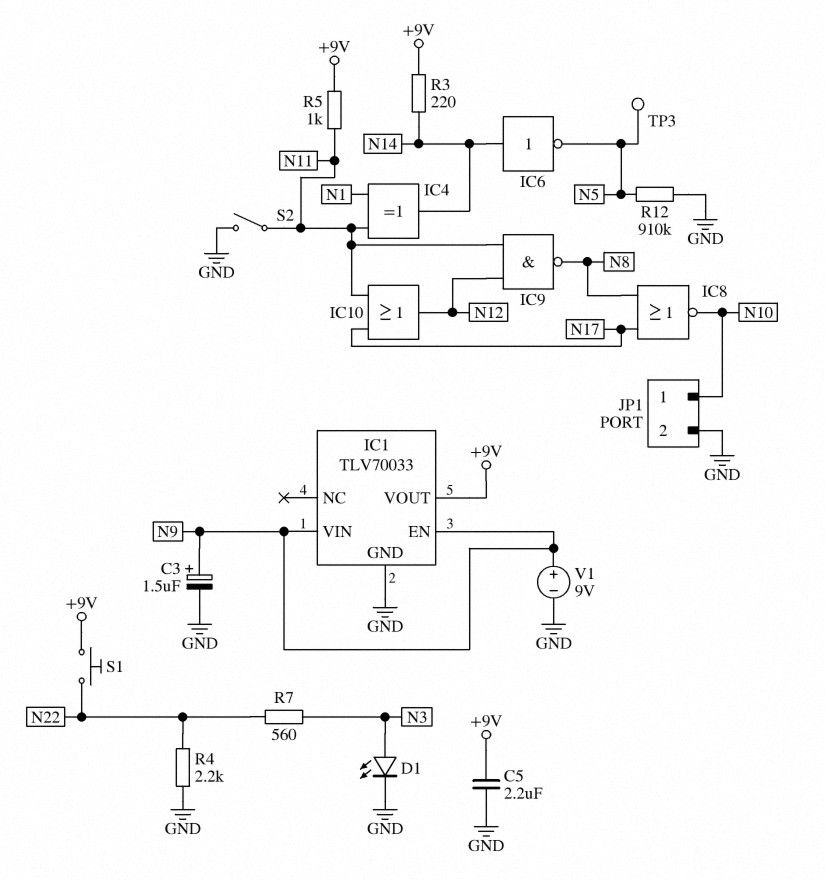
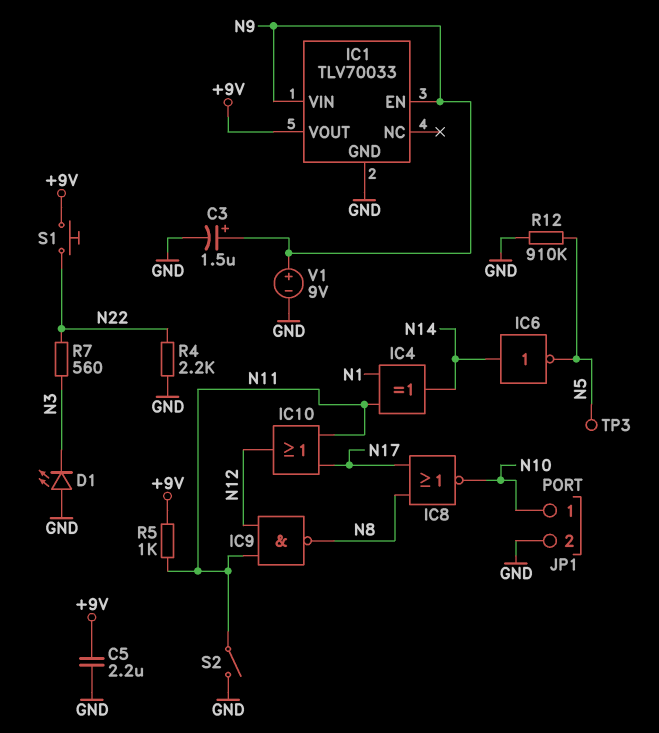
D1: LED (A N3, K GND) -> LED (A GND, K N3)
R3: 220 (+9V, N14) -> none

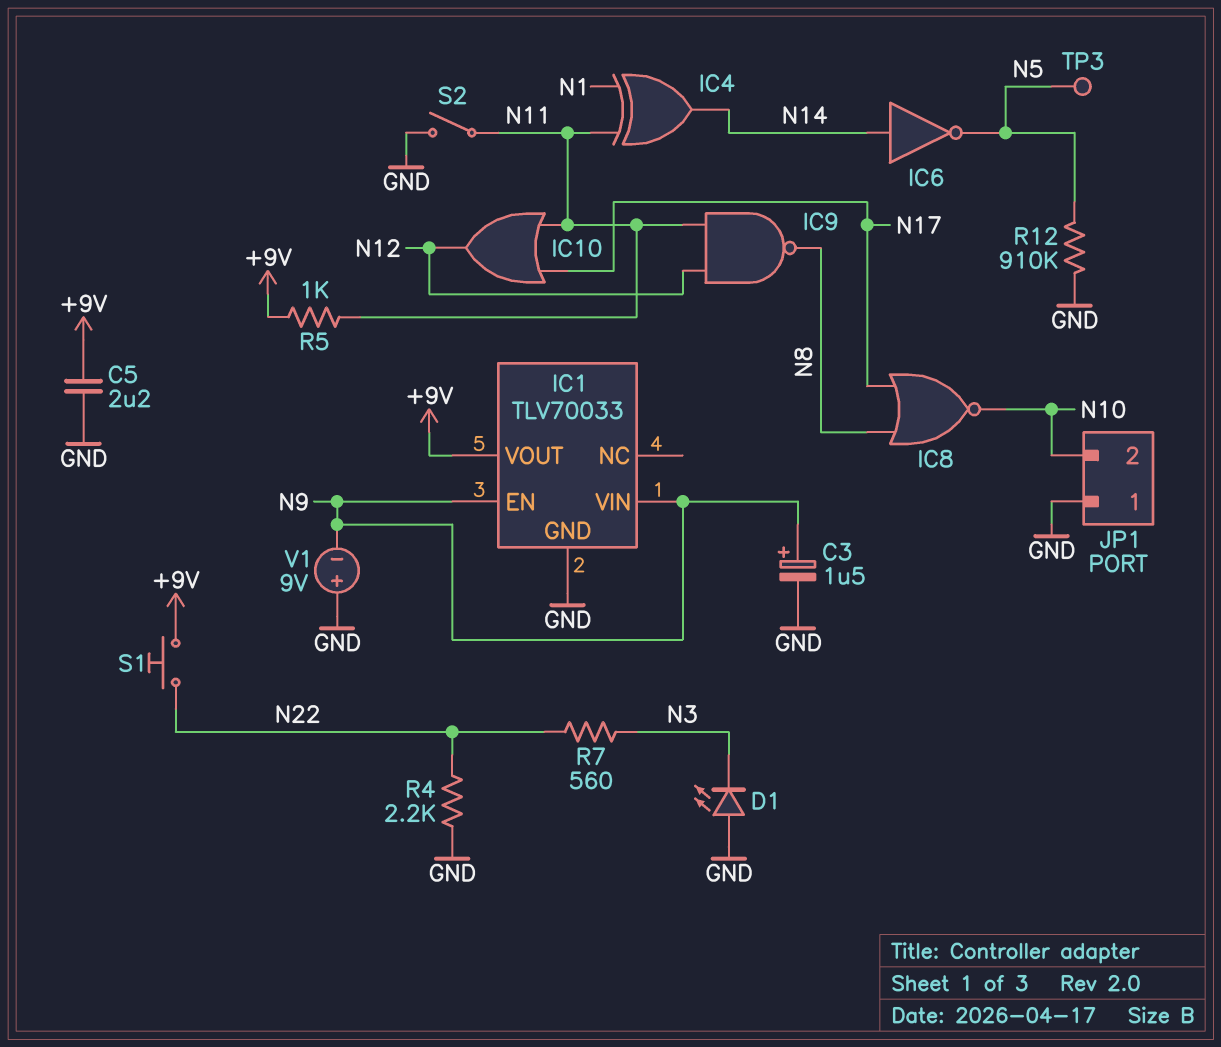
JP1 pin 1: N10 -> GND
JP1 pin 2: GND -> N10
V1: 9V (plus N9, minus GND) -> 9V (plus GND, minus N9)

